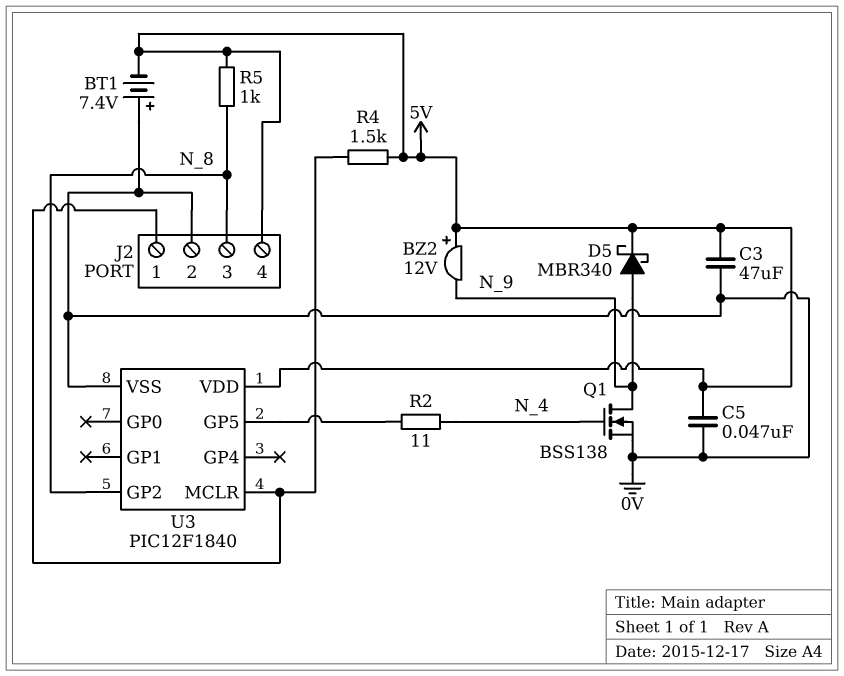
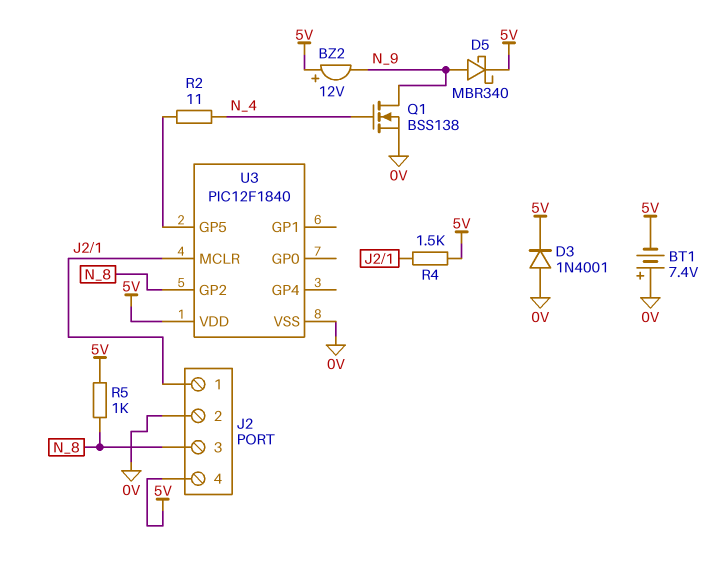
C3: 47uF (0V, 5V) -> none
C5: 47nF (0V, 5V) -> none
D3: none -> diode 1N4001 (A 0V, K 5V)

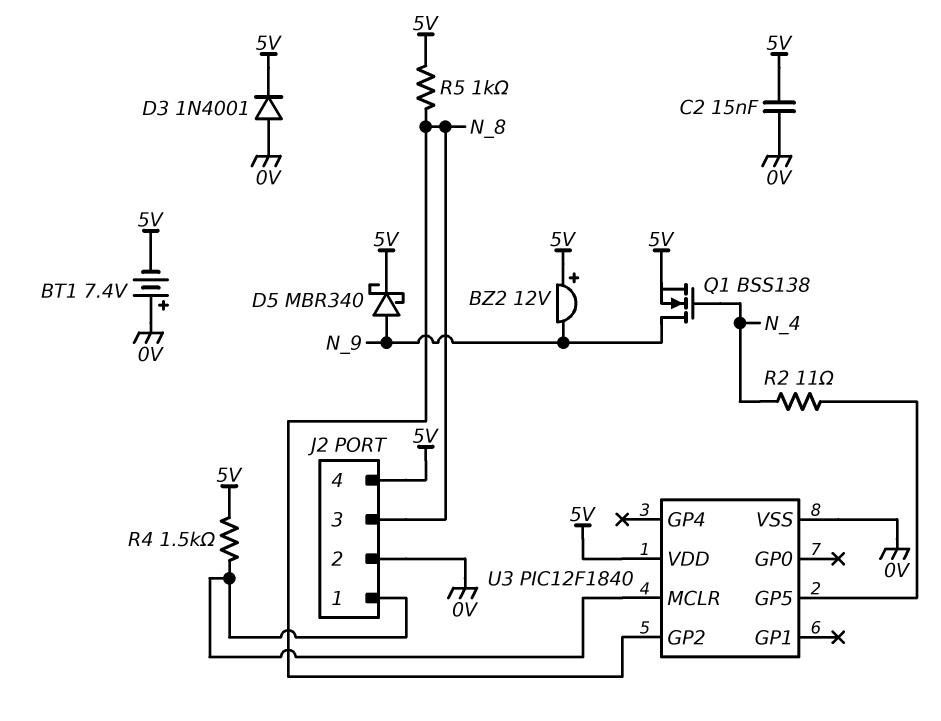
C2: none -> 15nF (0V, 5V)
Q1: NMOS BSS138 (G N_4, D N_9, S 0V) -> NMOS BSS138 (G N_4, D N_9, S 5V)

